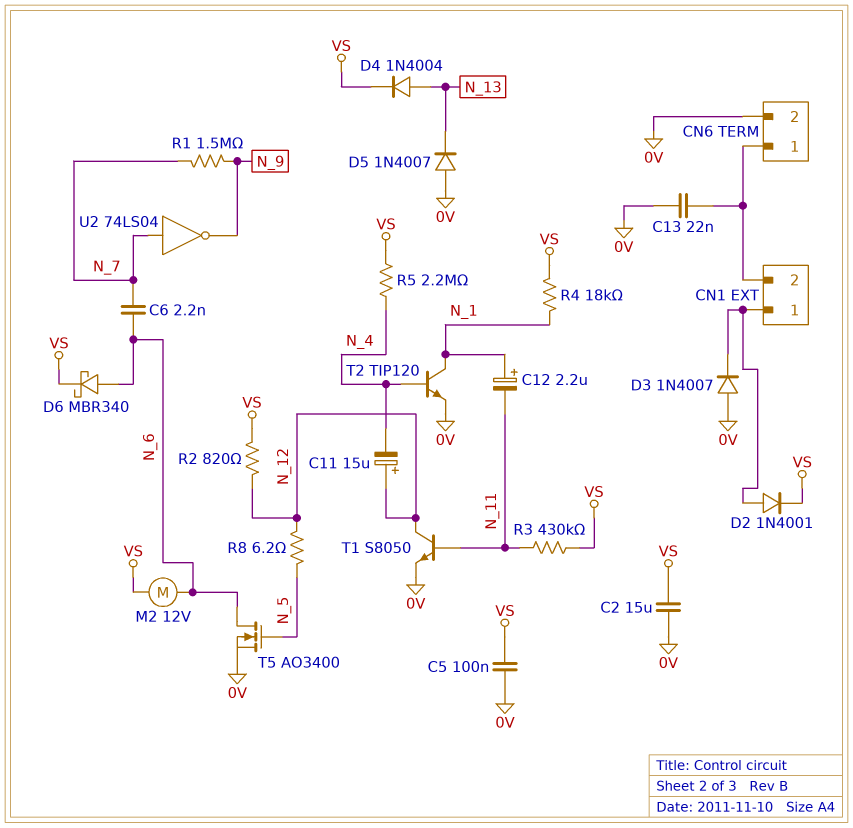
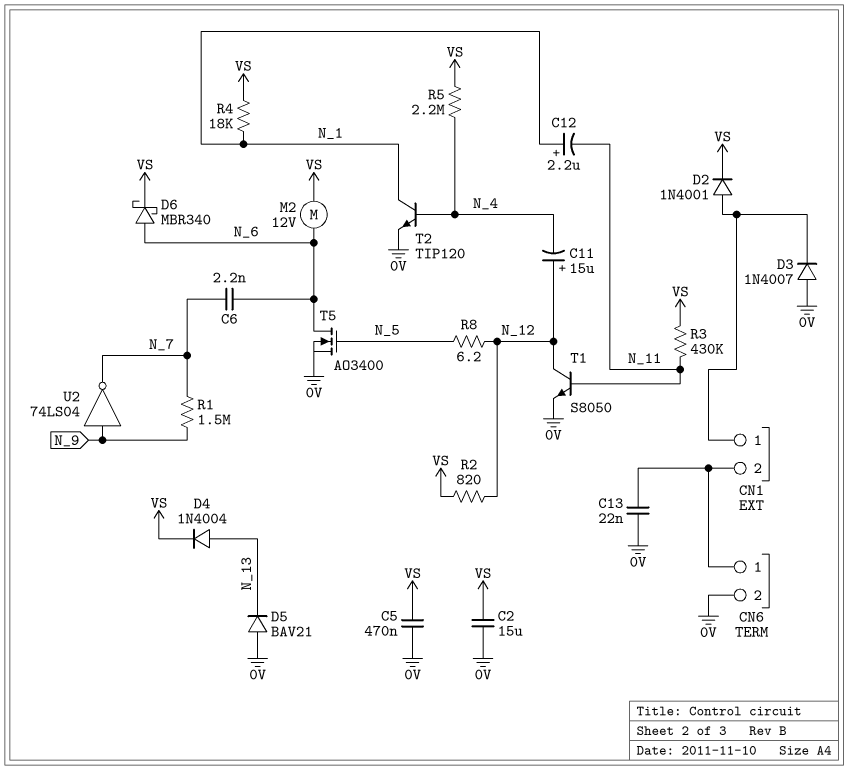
C5: 100nF (0V, VS) -> 470nF (0V, VS)
D5: diode 1N4007 (A 0V, K N_13) -> diode BAV21 (A 0V, K N_13)
U2: NOT 74LS04 (in N_7, out N_9) -> NOT 74LS04 (in N_9, out N_7)

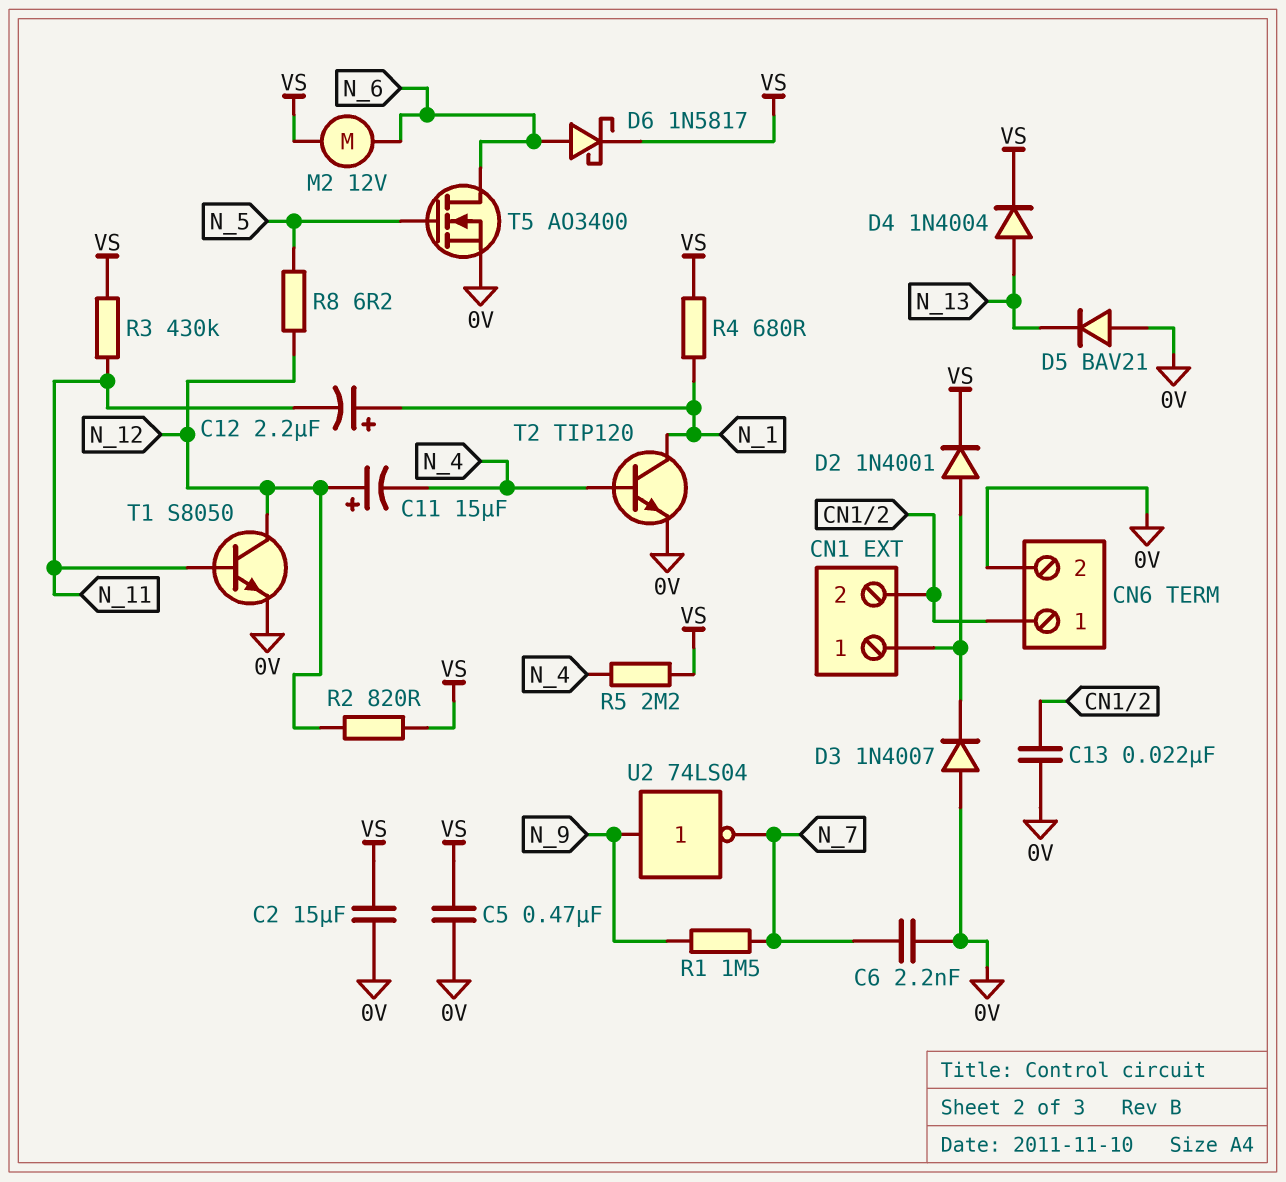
C6: 2.2nF (N_6, N_7) -> 2.2nF (0V, N_7)
D6: schottky MBR340 (A N_6, K VS) -> schottky 1N5817 (A N_6, K VS)
R4: 18k (N_1, VS) -> 680 (N_1, VS)

